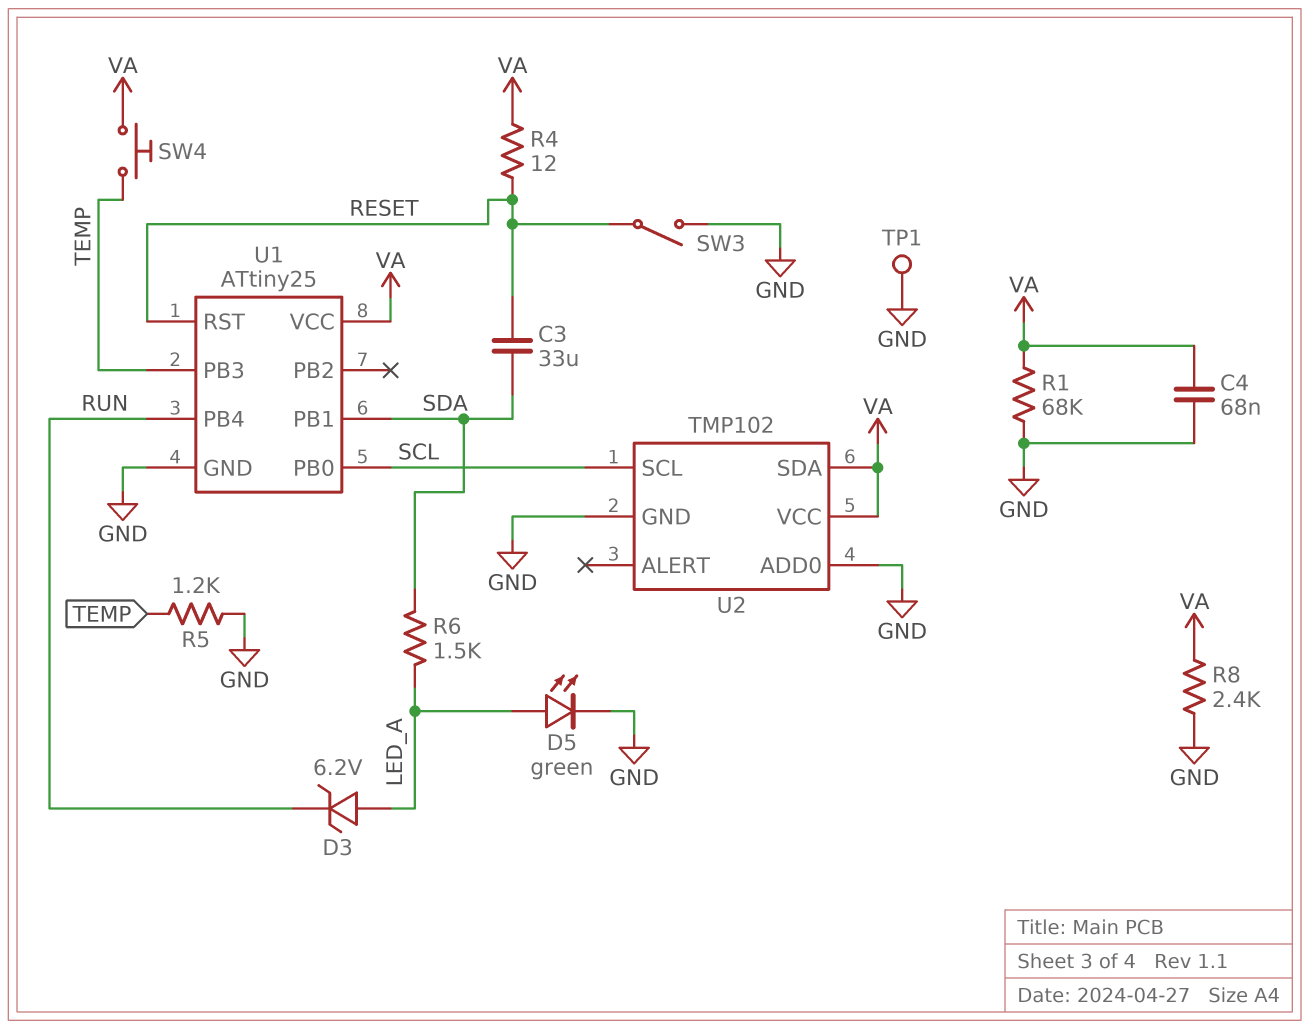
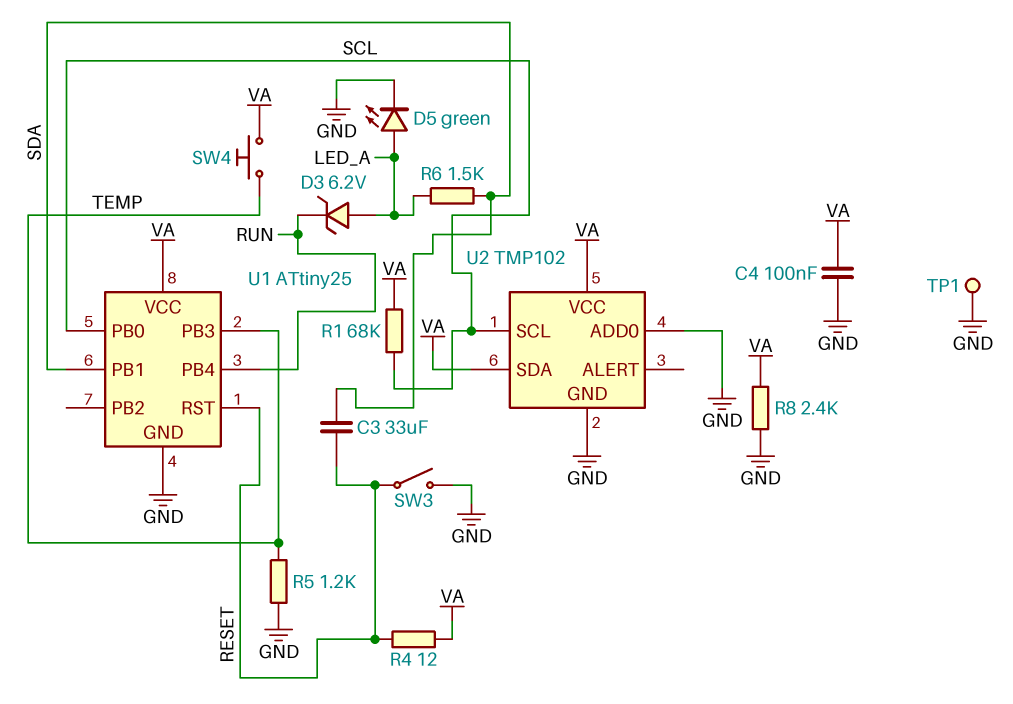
C4: 68nF (GND, VA) -> 100nF (GND, VA)
R1: 68k (GND, VA) -> 68k (SCL, VA)

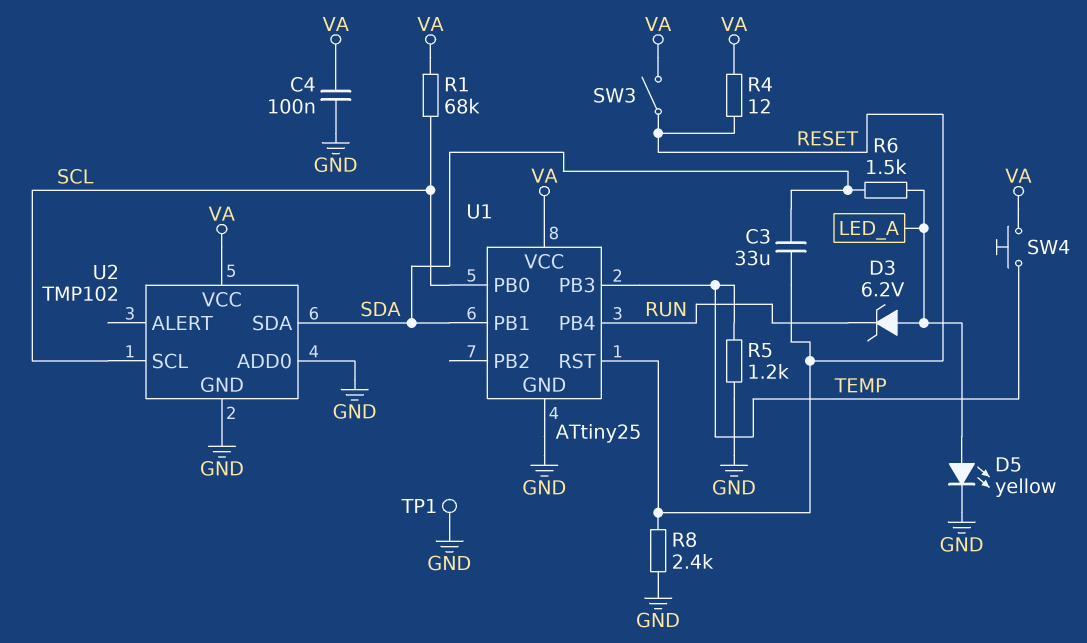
D5: LED green (A LED_A, K GND) -> LED yellow (A LED_A, K GND)
R8: 2.4k (GND, VA) -> 2.4k (GND, RESET)
SW3: switch (GND, RESET) -> switch (RESET, VA)
U2 pin SDA: VA -> SDA

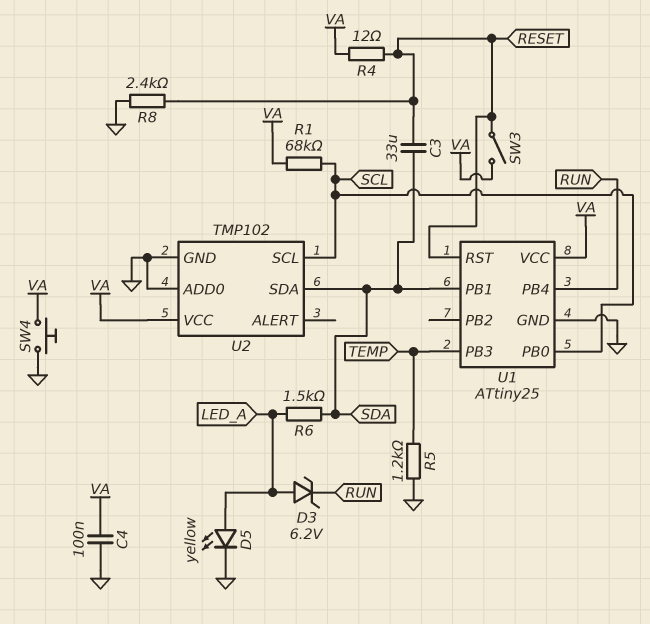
SW4: button (TEMP, VA) -> button (GND, VA)
TP1: test point (GND) -> none

